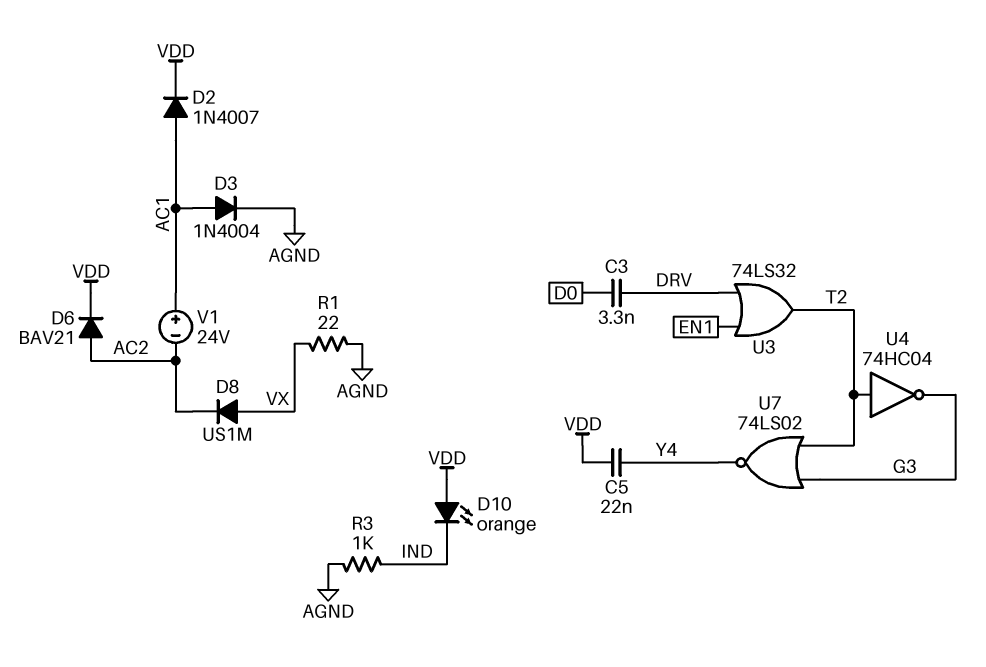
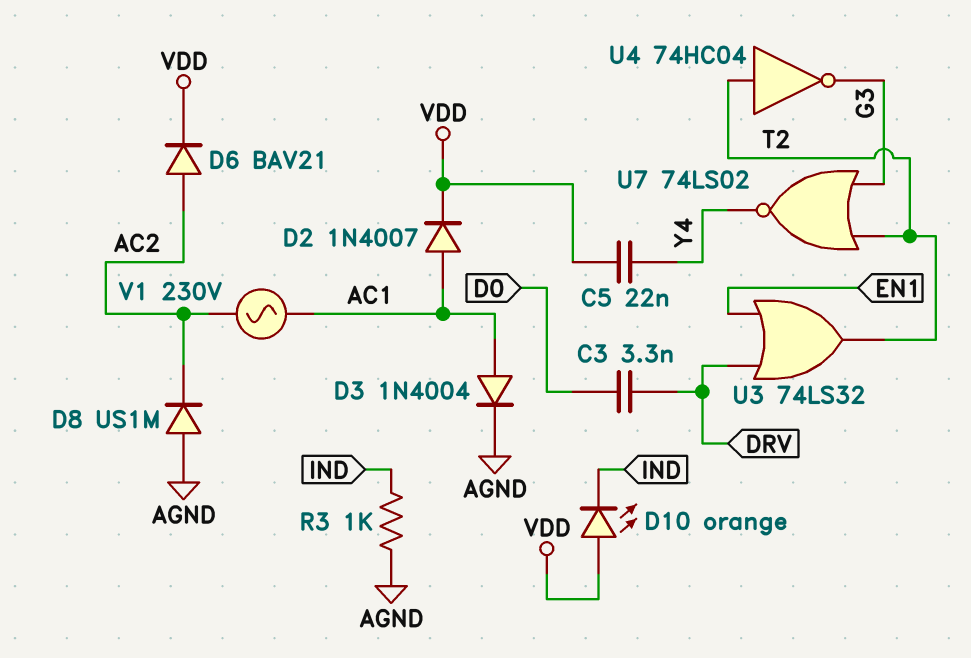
D8: diode US1M (A VX, K AC2) -> diode US1M (A AGND, K AC2)
R1: 22 (AGND, VX) -> none
V1: 24V (plus AC1, minus AC2) -> AC 230V (AC1, AC2)

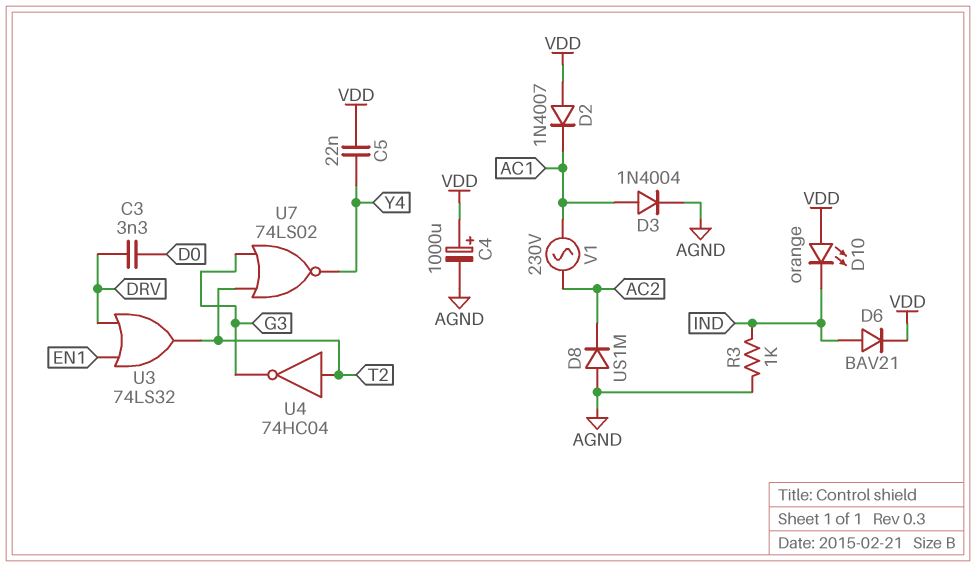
C4: none -> 1000uF (plus VDD, minus AGND)
D2: diode 1N4007 (A AC1, K VDD) -> diode 1N4007 (A VDD, K AC1)
D6: diode BAV21 (A AC2, K VDD) -> diode BAV21 (A IND, K VDD)

